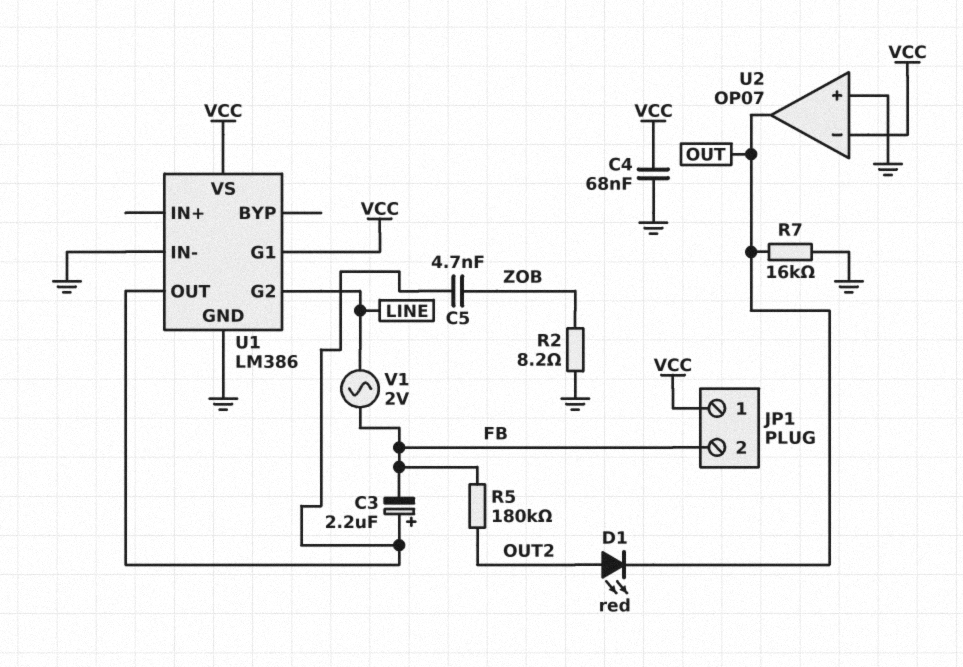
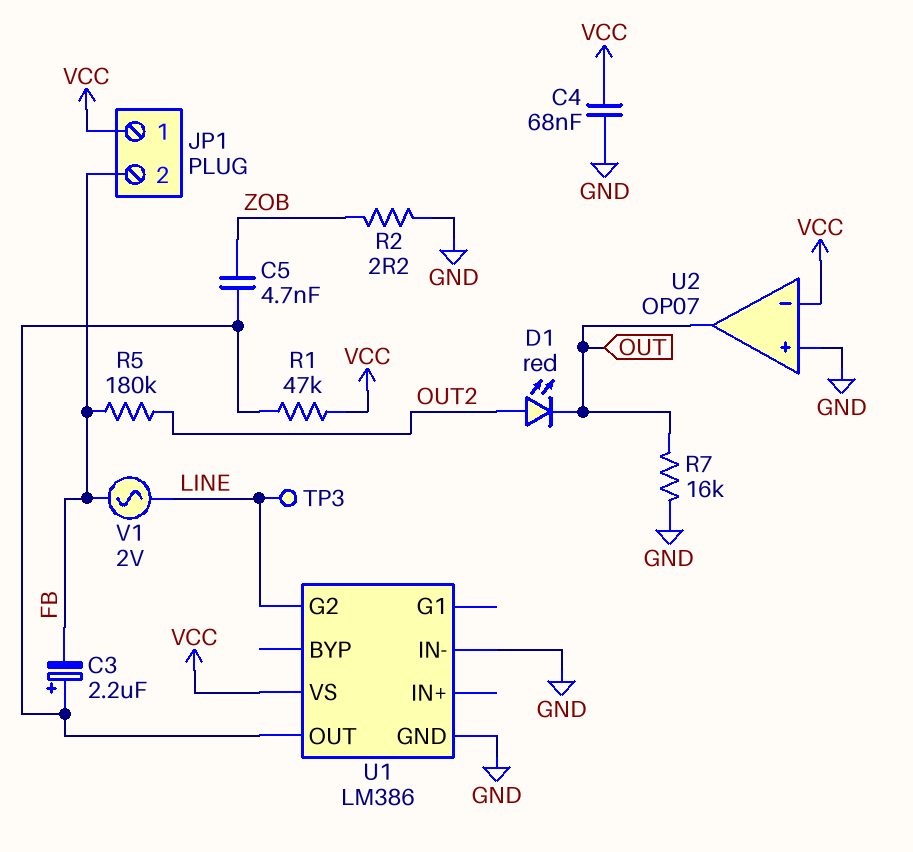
R1: none -> 47k (U1/OUT, VCC)
R2: 8.2 (GND, ZOB) -> 2.2 (GND, ZOB)
TP3: none -> test point (LINE)
U1 pin G1: VCC -> none

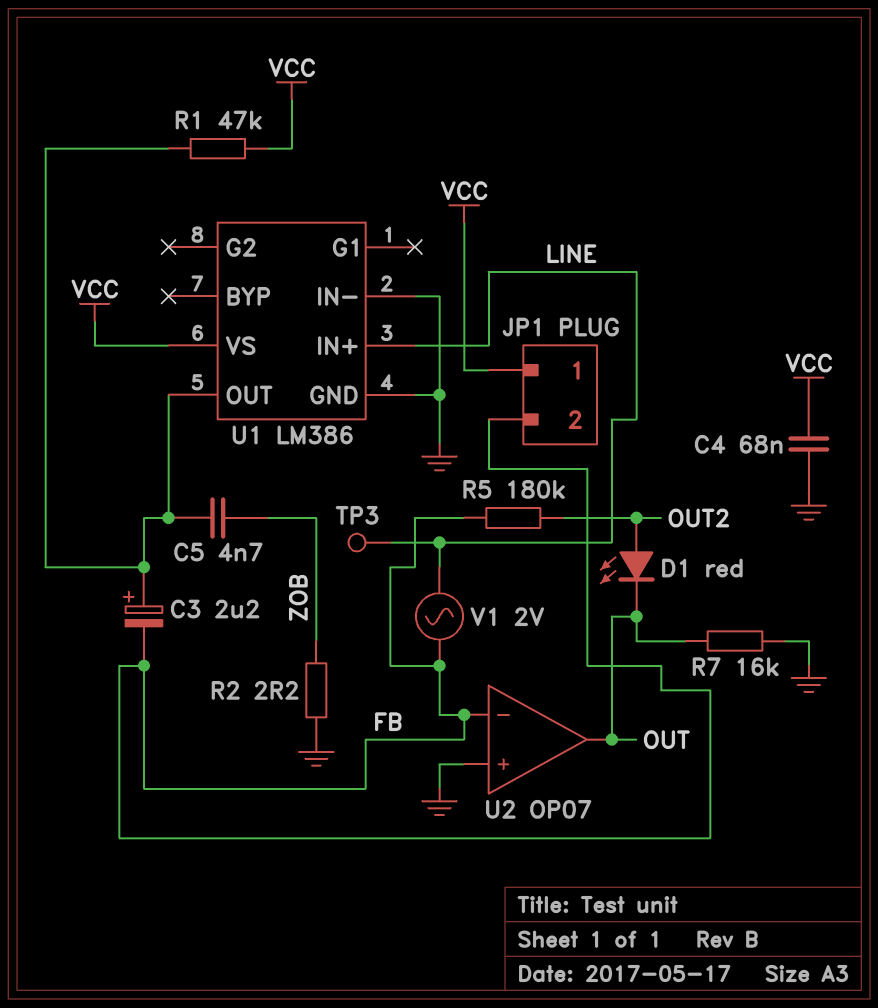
U1 pin G2: LINE -> none
U1 pin IN+: none -> LINE
U2 pin in-: VCC -> FB

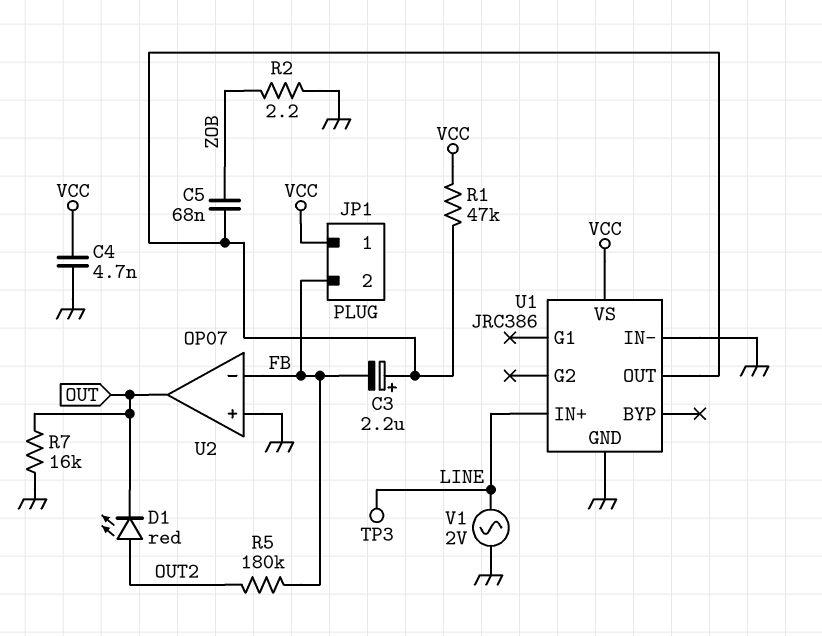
C4: 68nF (GND, VCC) -> 4.7nF (GND, VCC)
C5: 4.7nF (U1/OUT, ZOB) -> 68nF (U1/OUT, ZOB)
U1: LM386 -> JRC386
V1: AC 2V (FB, LINE) -> AC 2V (GND, LINE)

